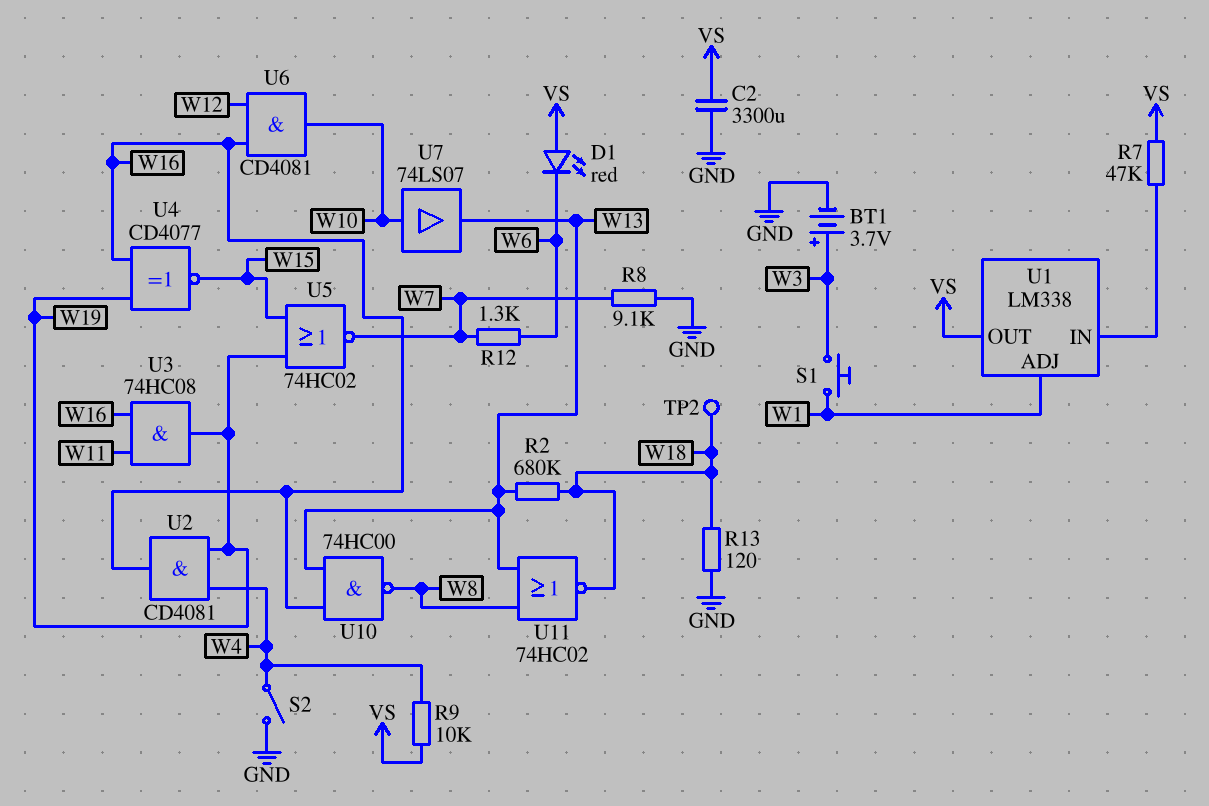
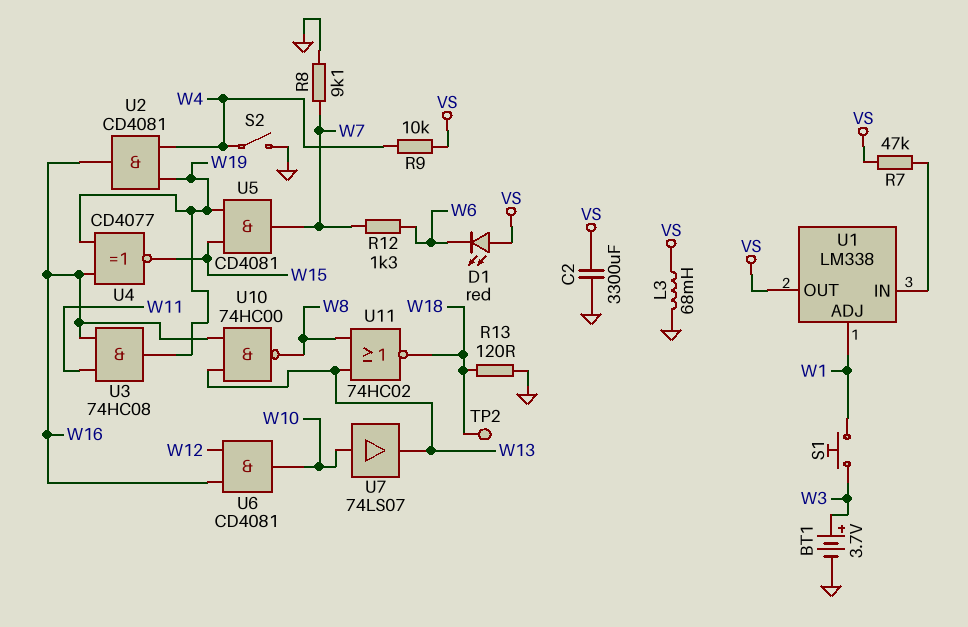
L3: none -> 68mH (GND, VS)
R2: 680k (W13, W18) -> none
U5: NOR 74HC02 (in W15, in W19, out W7) -> AND CD4081 (in W15, in W19, out W7)

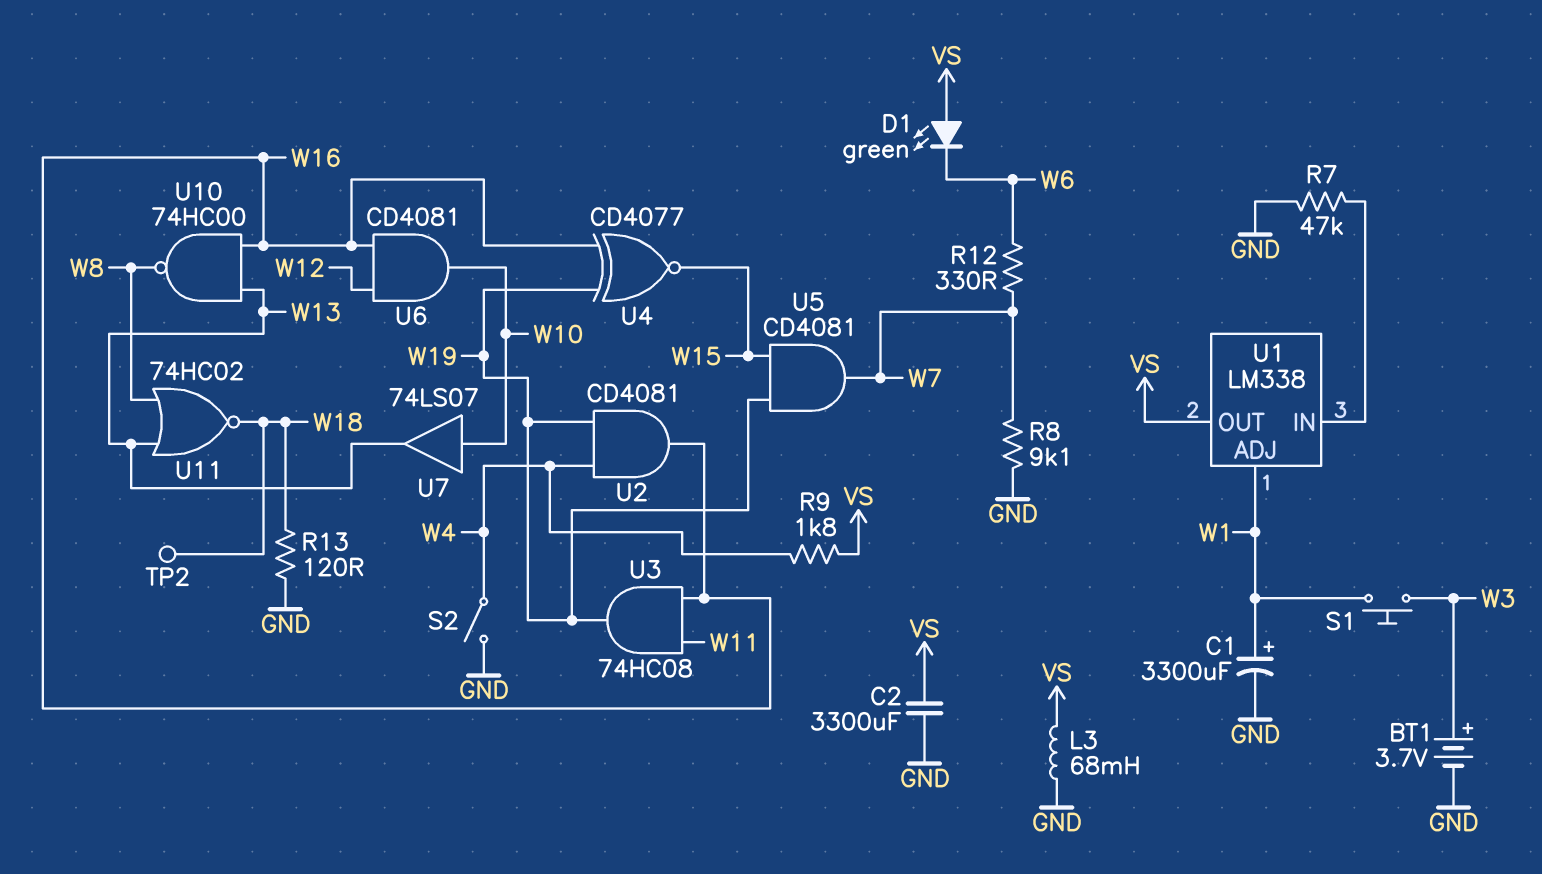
C1: none -> 3300uF (plus W1, minus GND)
D1: LED red (A VS, K W6) -> LED green (A VS, K W6)
R7: 47k (U1/IN, VS) -> 47k (GND, U1/IN)
R9: 10k (VS, W4) -> 1.8k (VS, W4)
R12: 1.3k (W6, W7) -> 330 (W6, W7)

